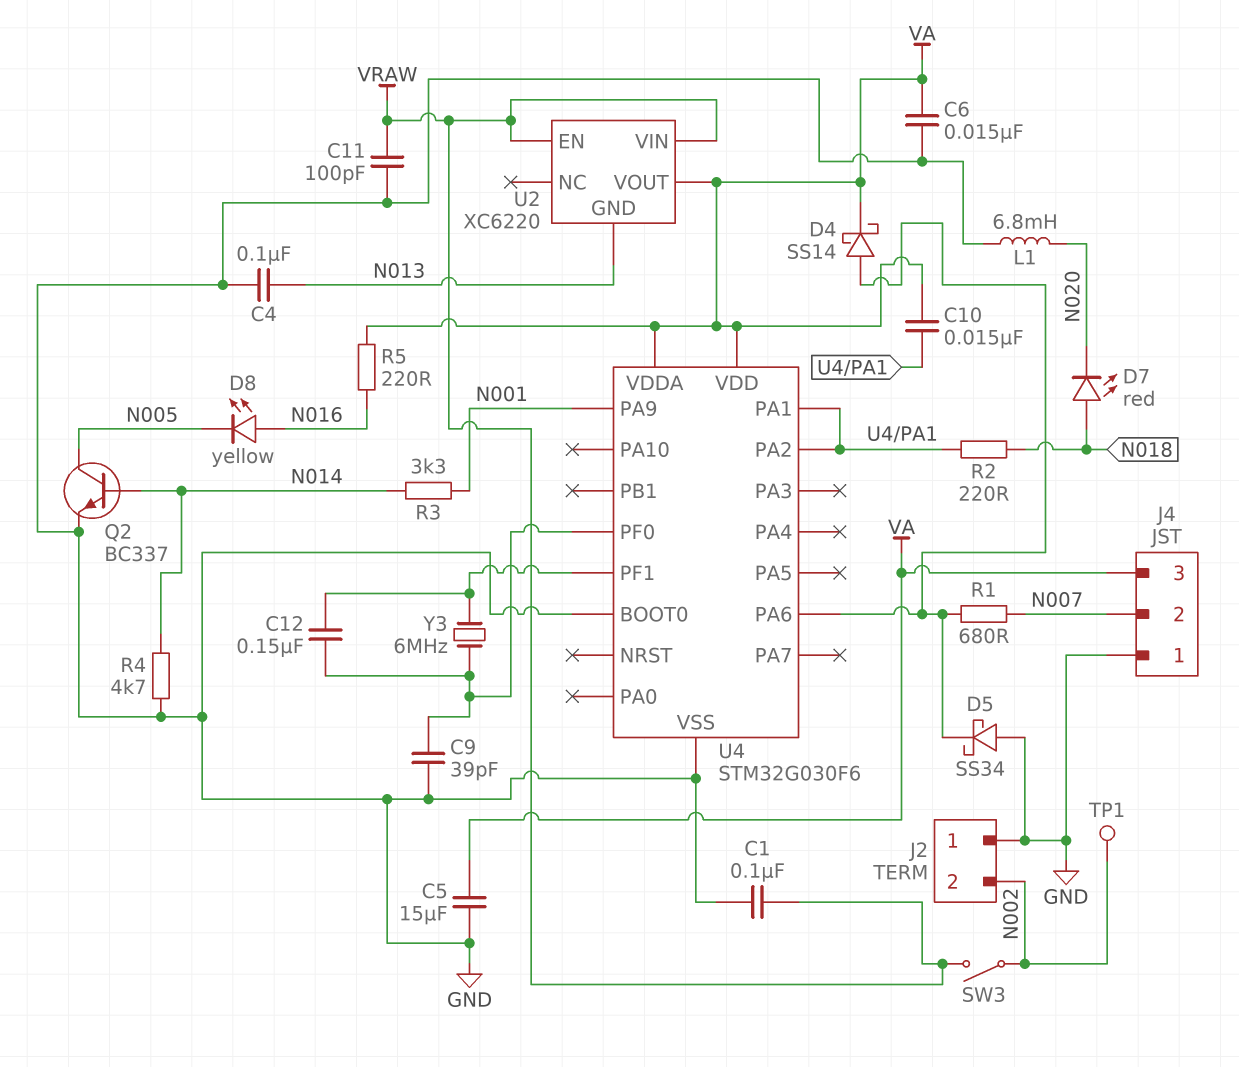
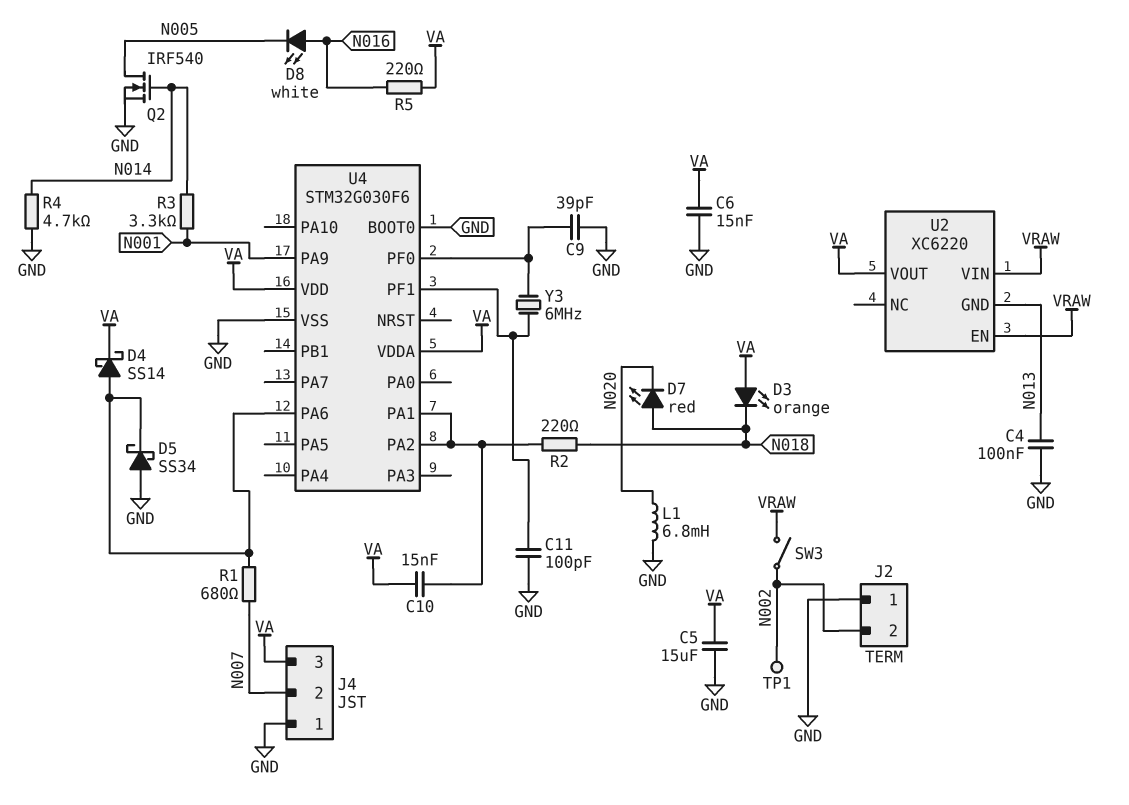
C1: 100nF (GND, VRAW) -> none
C11: 100pF (GND, VRAW) -> 100pF (GND, U4/PF1)
C12: 150nF (U4/PF0, U4/PF1) -> none
D3: none -> LED orange (A VA, K N018)
D8: LED yellow (A N016, K N005) -> LED white (A N016, K N005)
Q2: NPN BC337 (B N014, C N005, E GND) -> NMOS IRF540 (G N014, D N005, S GND)

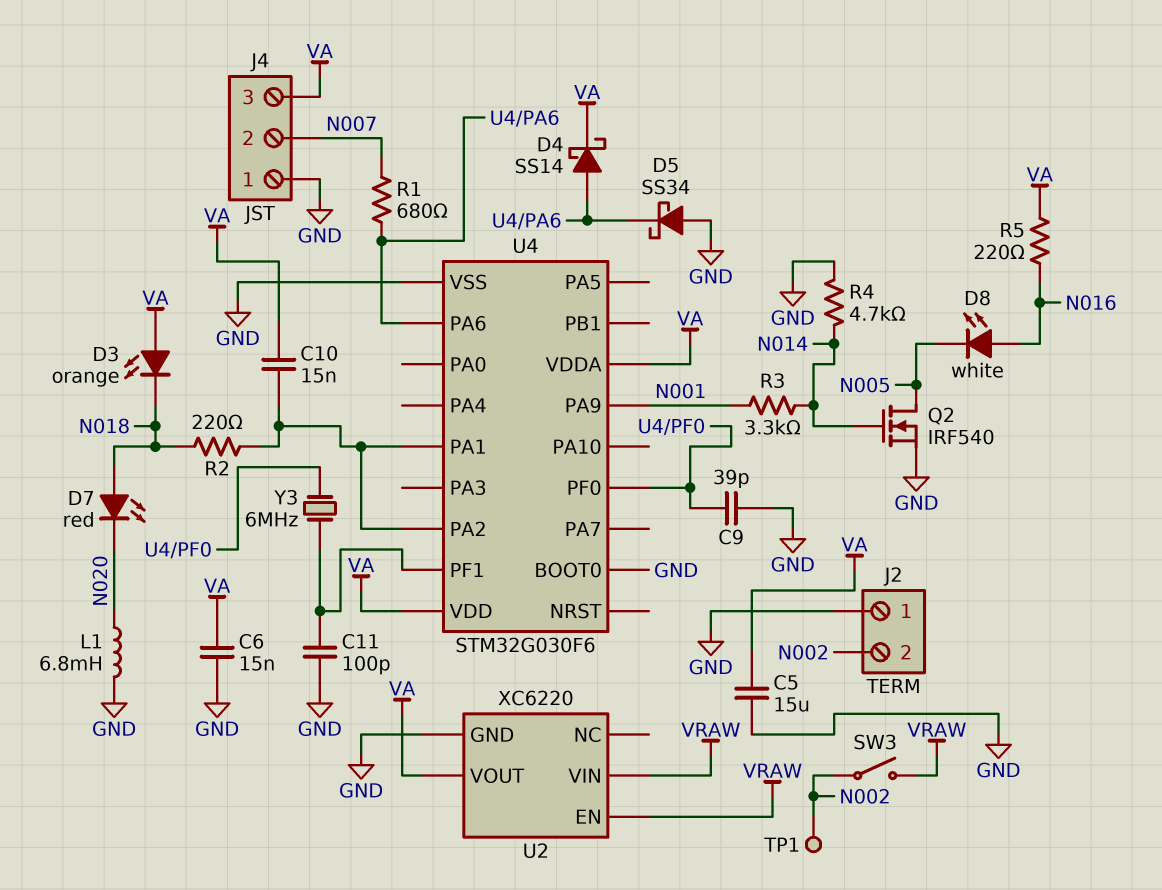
C4: 100nF (GND, N013) -> none
U2 pin GND: N013 -> GND

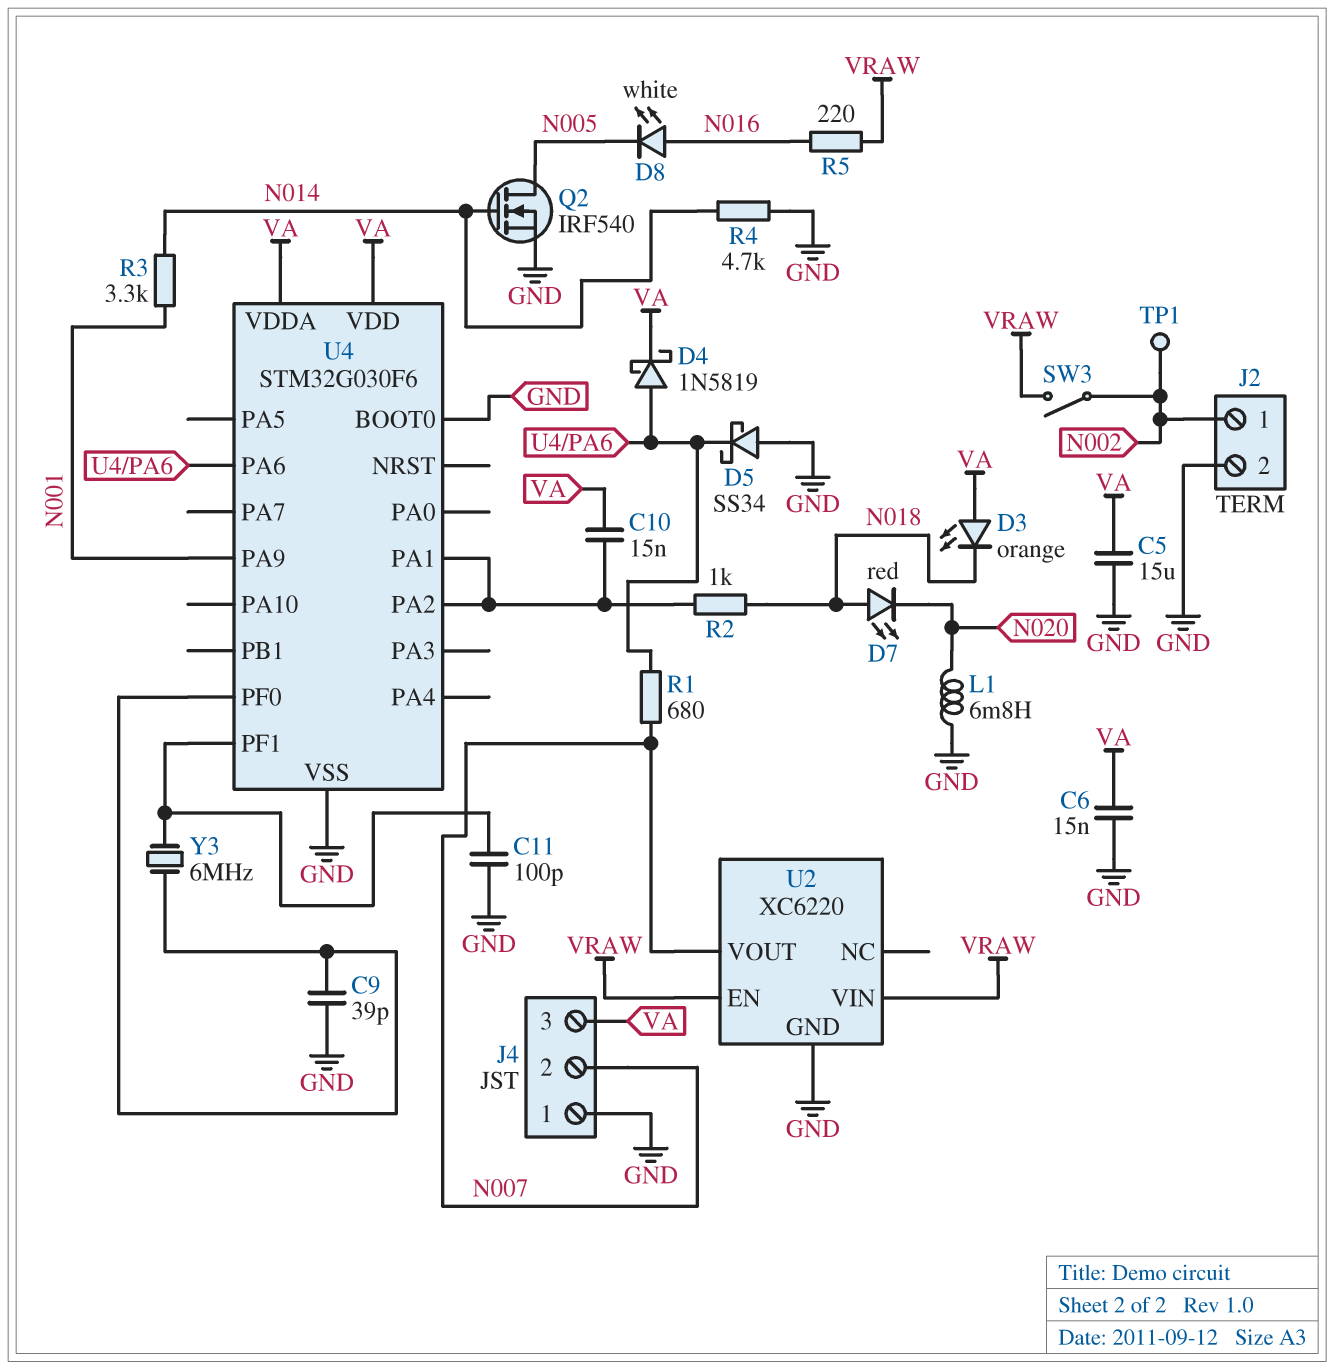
D4: schottky SS14 (A U4/PA6, K VA) -> schottky 1N5819 (A U4/PA6, K VA)
J2 pin 1: GND -> N002
J2 pin 2: N002 -> GND
R2: 220 (N018, U4/PA1) -> 1k (N018, U4/PA1)
R5: 220 (N016, VA) -> 220 (N016, VRAW)
U2 pin VOUT: VA -> N007

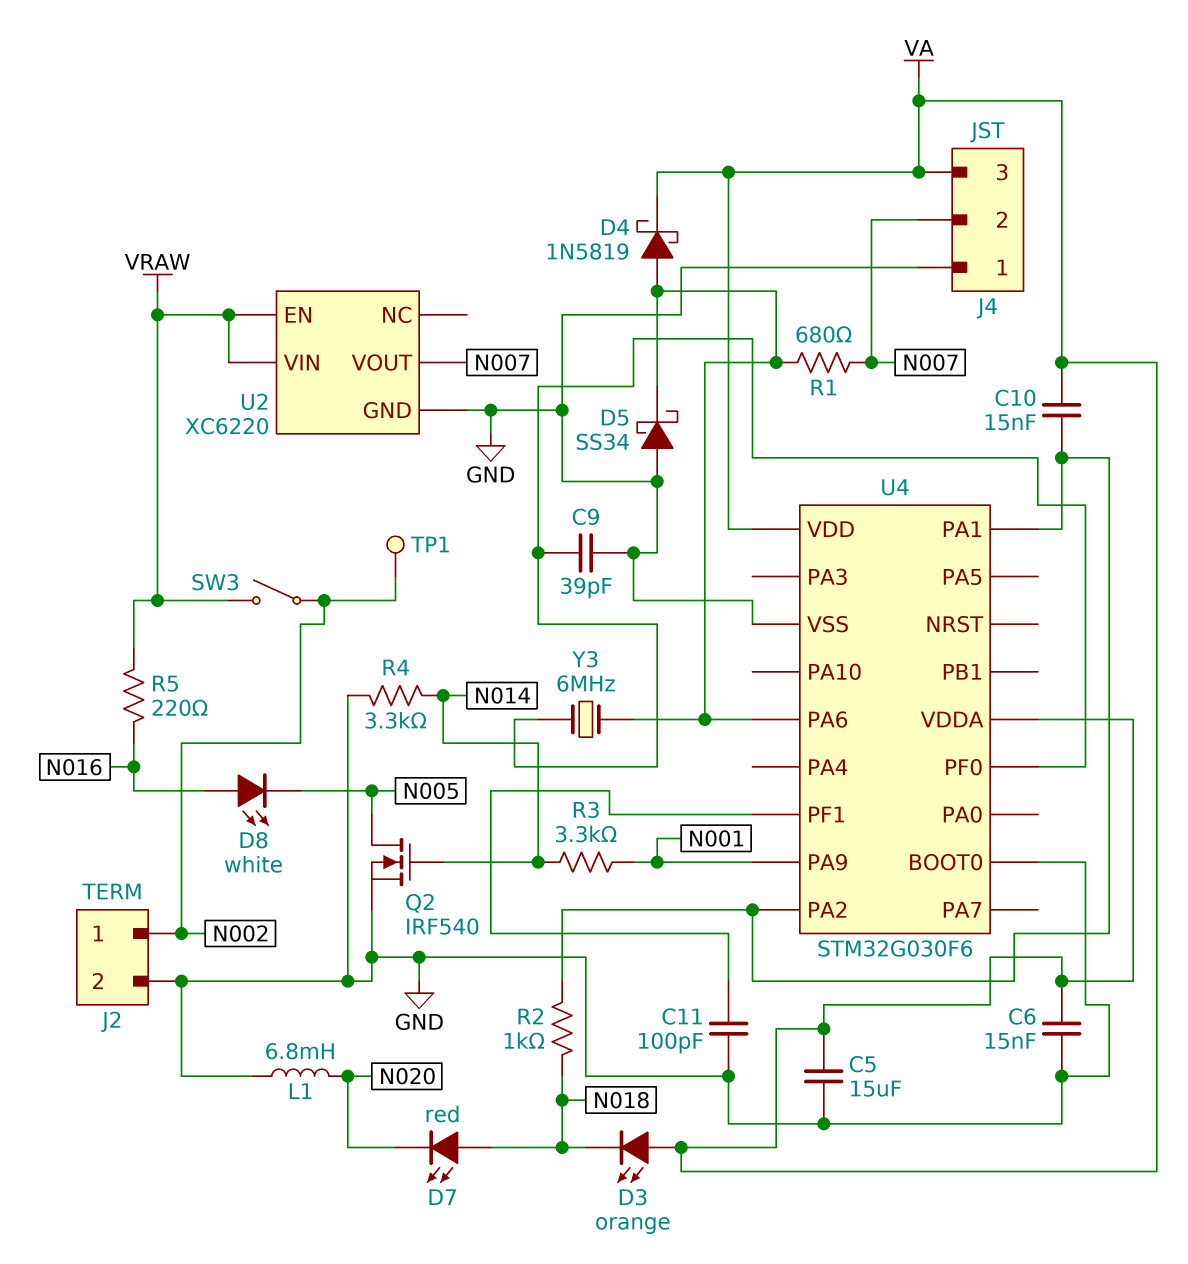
R4: 4.7k (GND, N014) -> 3.3k (GND, N014)
Y3: 6MHz (U4/PF0, U4/PF1) -> 6MHz (U4/PA6, U4/PF0)

